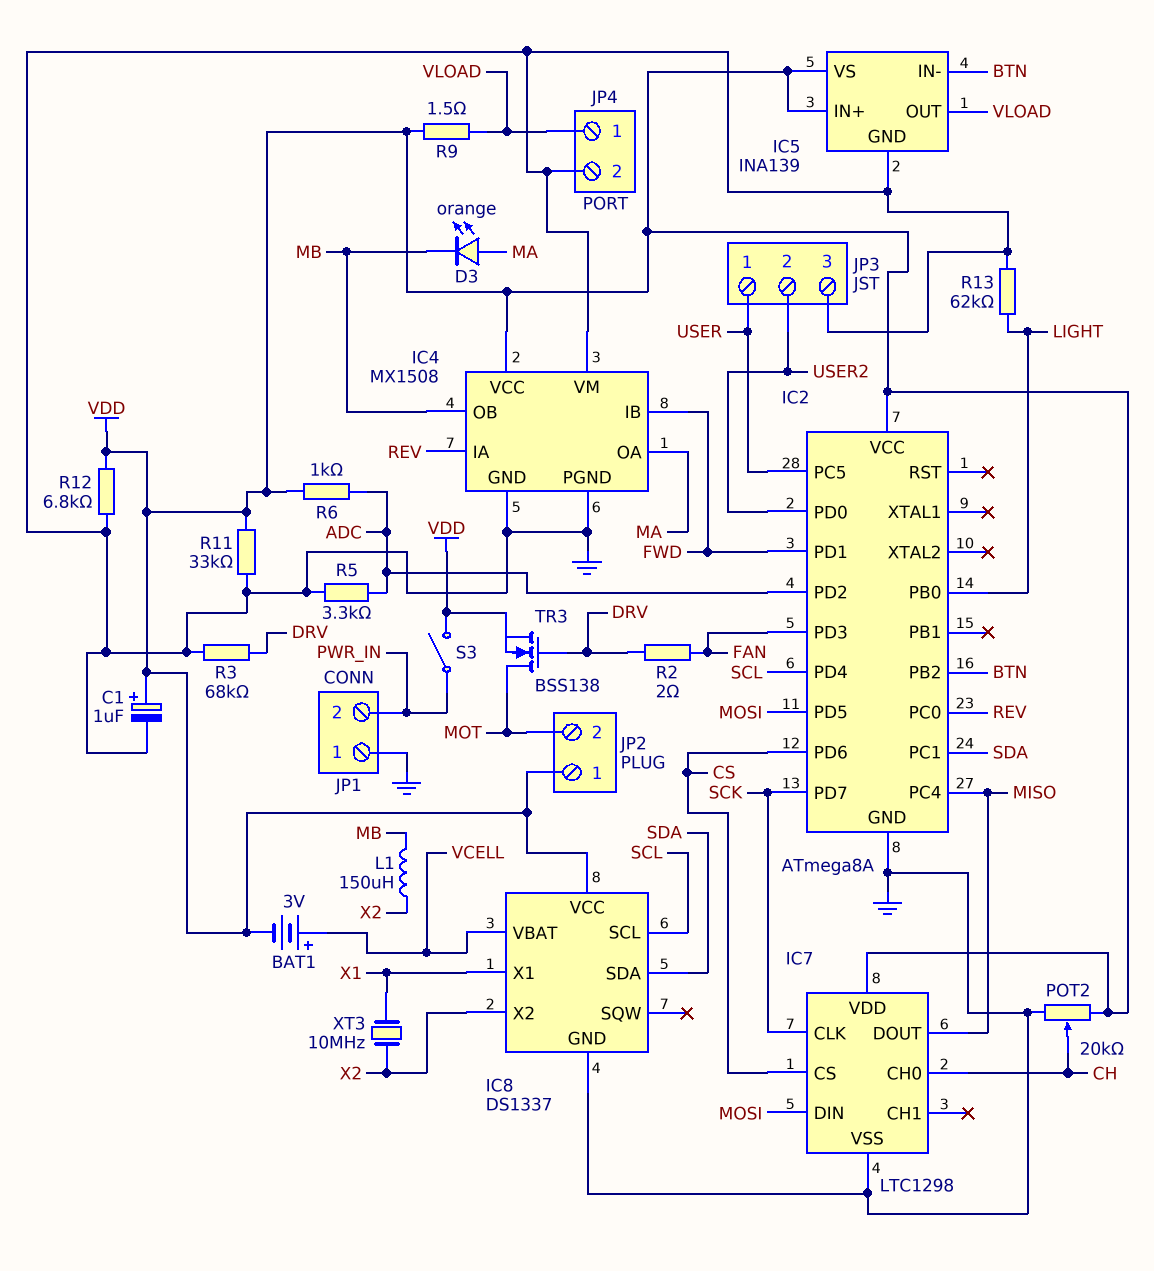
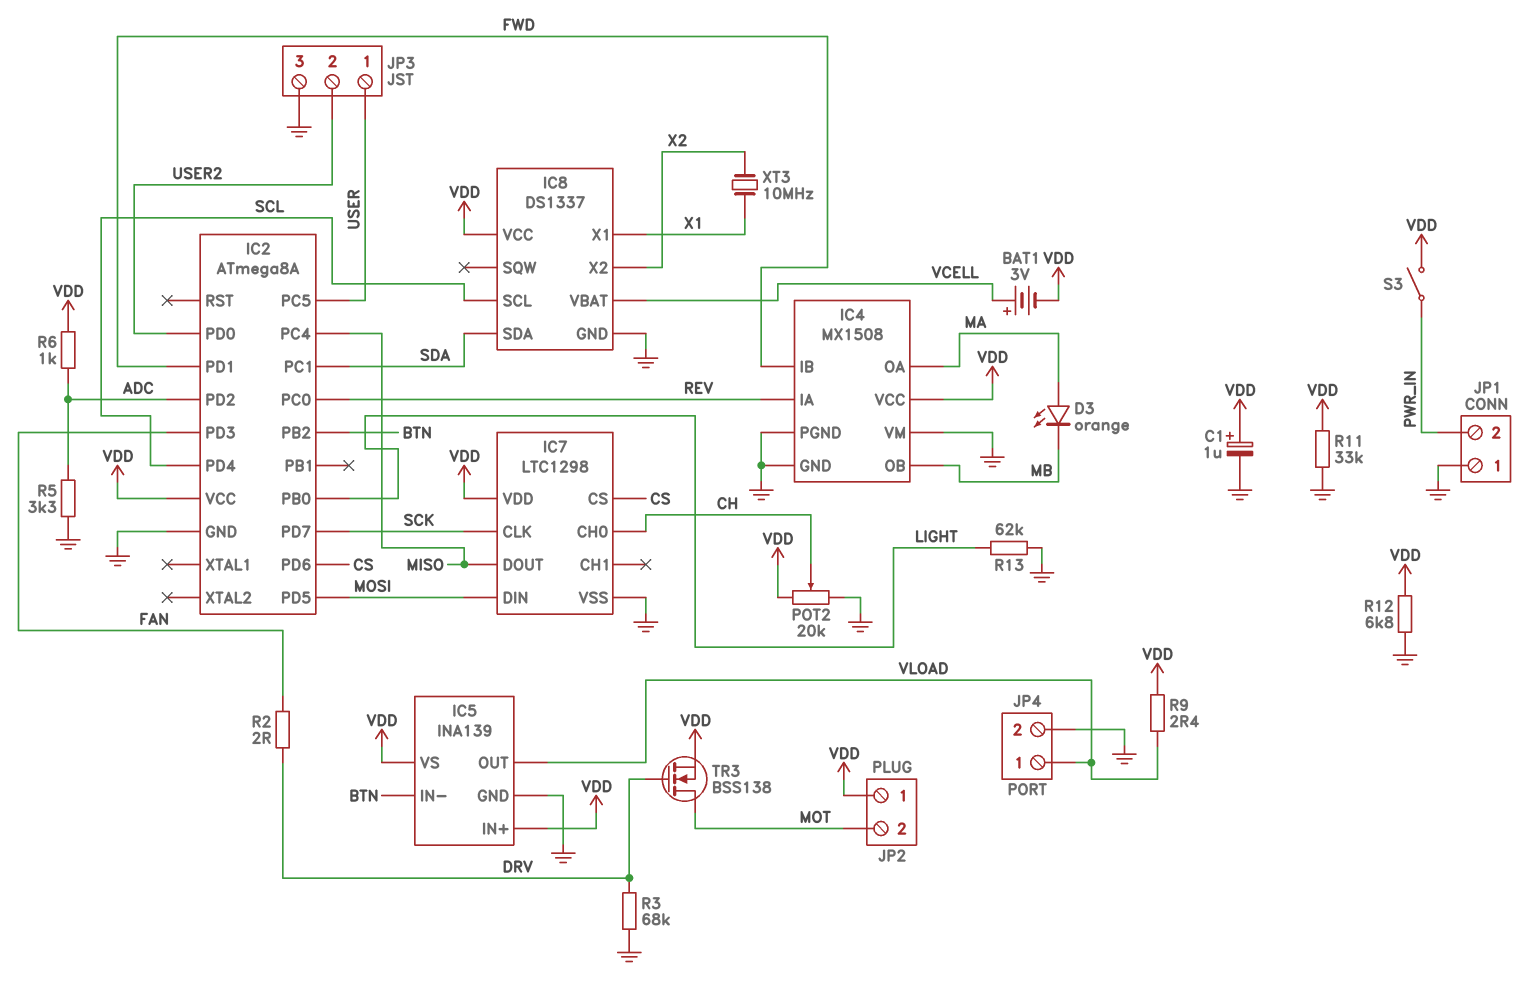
L1: 150uH (MB, X2) -> none
R9: 1.5 (VDD, VLOAD) -> 2.4 (VDD, VLOAD)

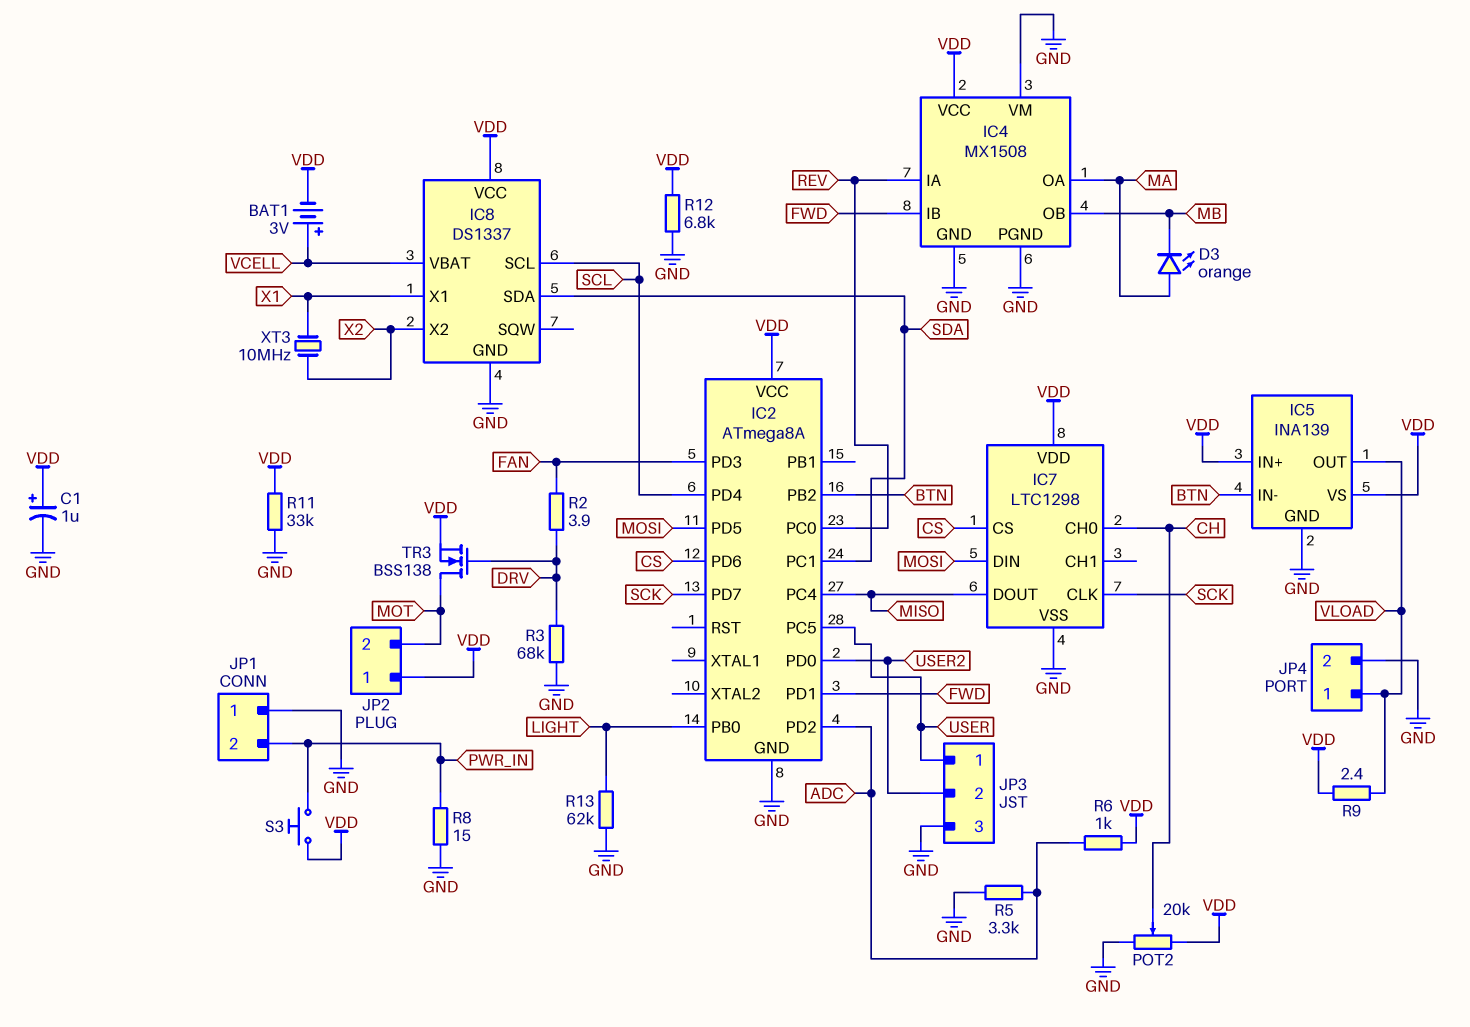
R2: 2 (DRV, FAN) -> 3.9 (DRV, FAN)
R8: none -> 15 (GND, PWR_IN)
S3: switch (PWR_IN, VDD) -> button (PWR_IN, VDD)

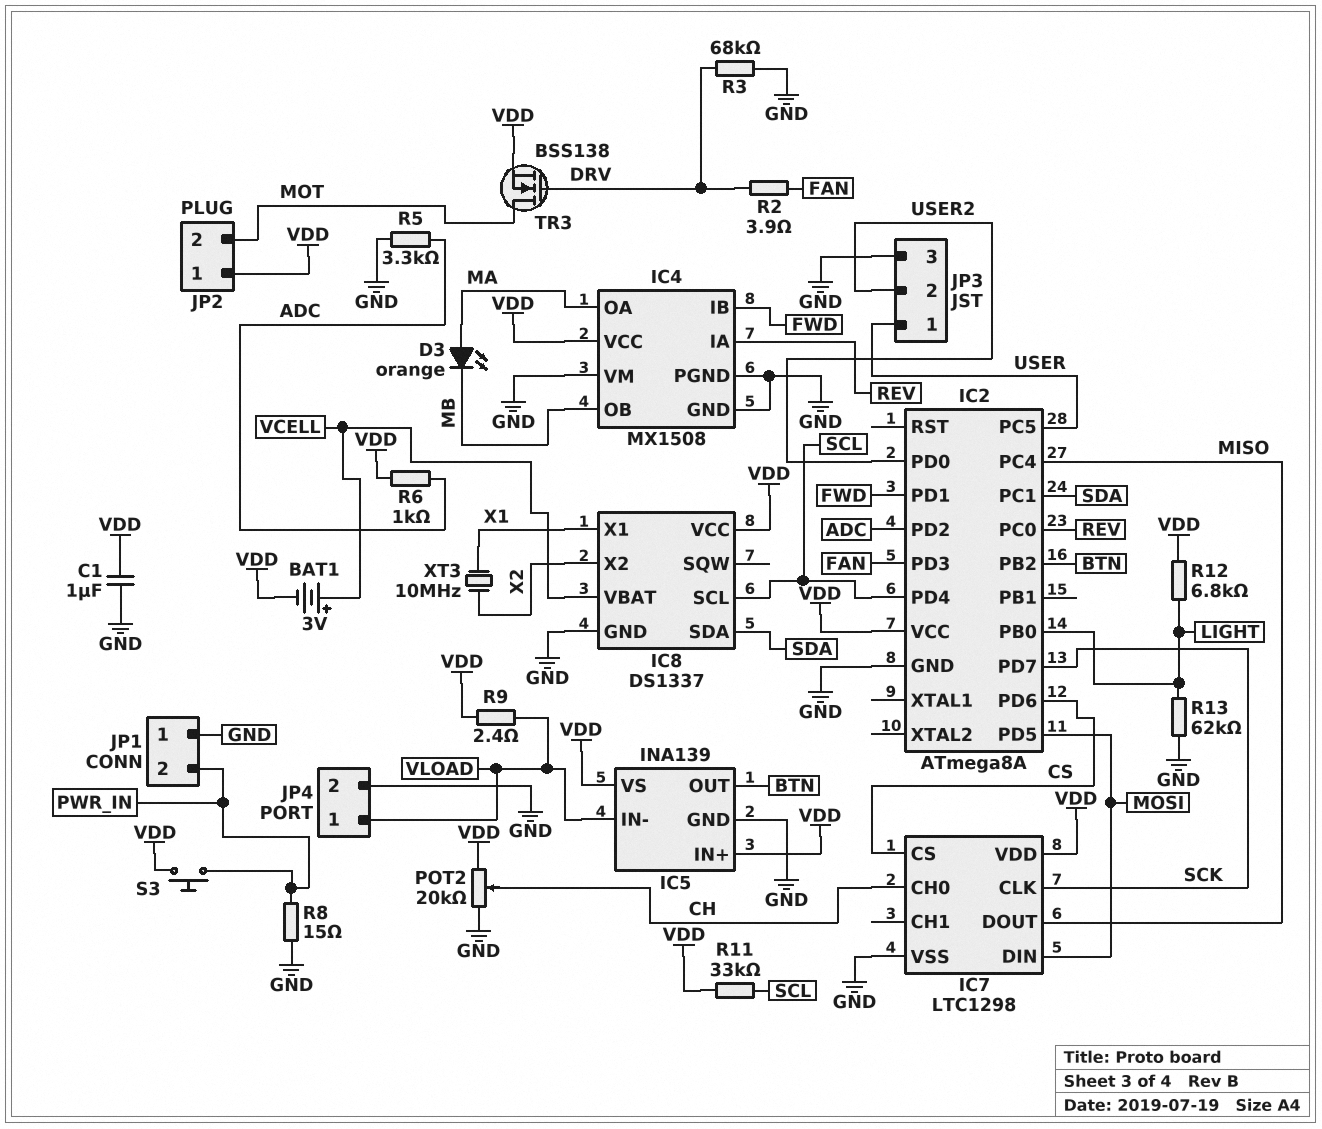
C1: 1uF (plus VDD, minus GND) -> 1uF (GND, VDD)
IC5 pin IN-: BTN -> VLOAD
IC5 pin OUT: VLOAD -> BTN
R11: 33k (GND, VDD) -> 33k (SCL, VDD)
R12: 6.8k (GND, VDD) -> 6.8k (LIGHT, VDD)

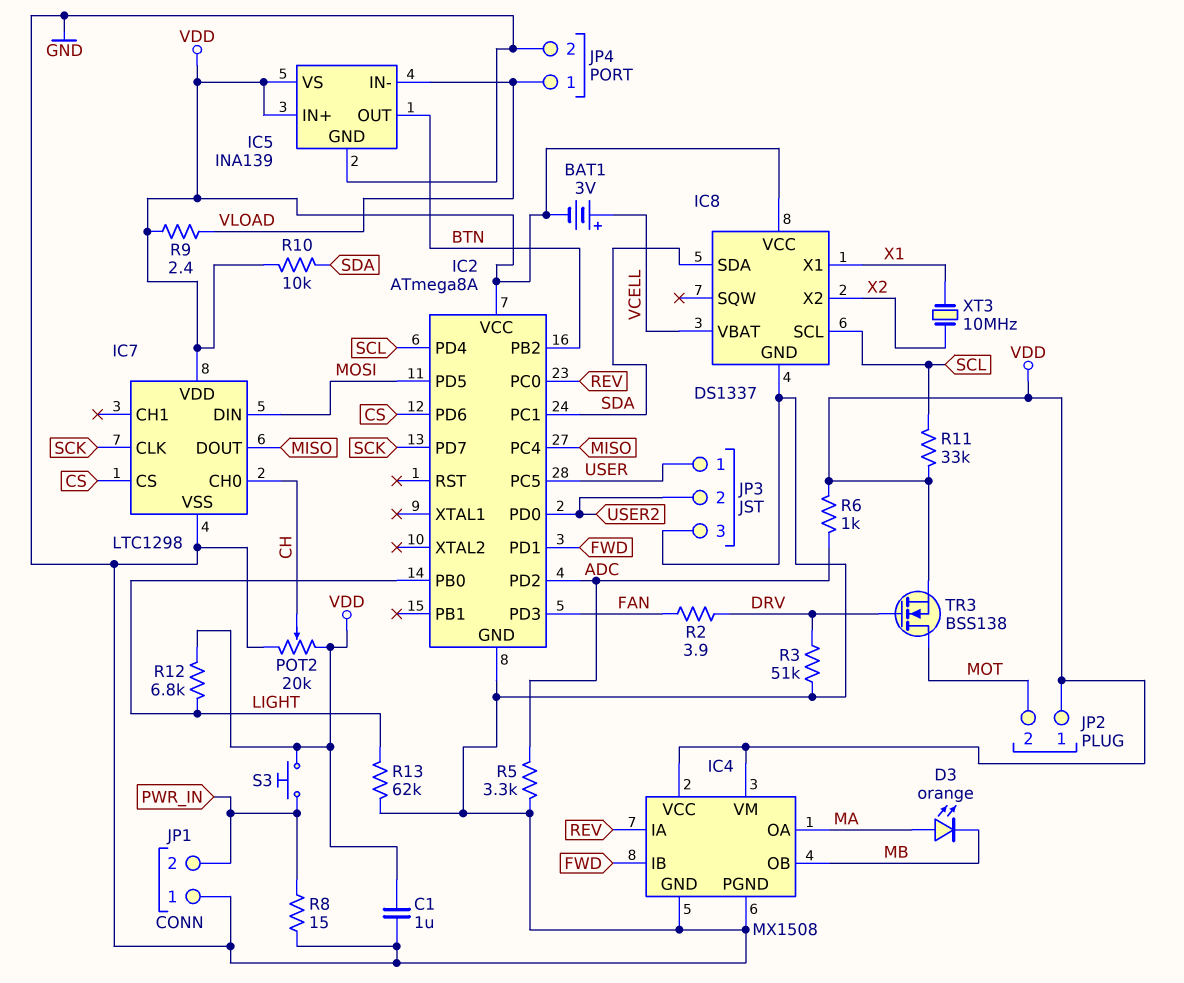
IC4 pin VM: GND -> VDD
R3: 68k (DRV, GND) -> 51k (DRV, GND)
R10: none -> 10k (SDA, VDD)

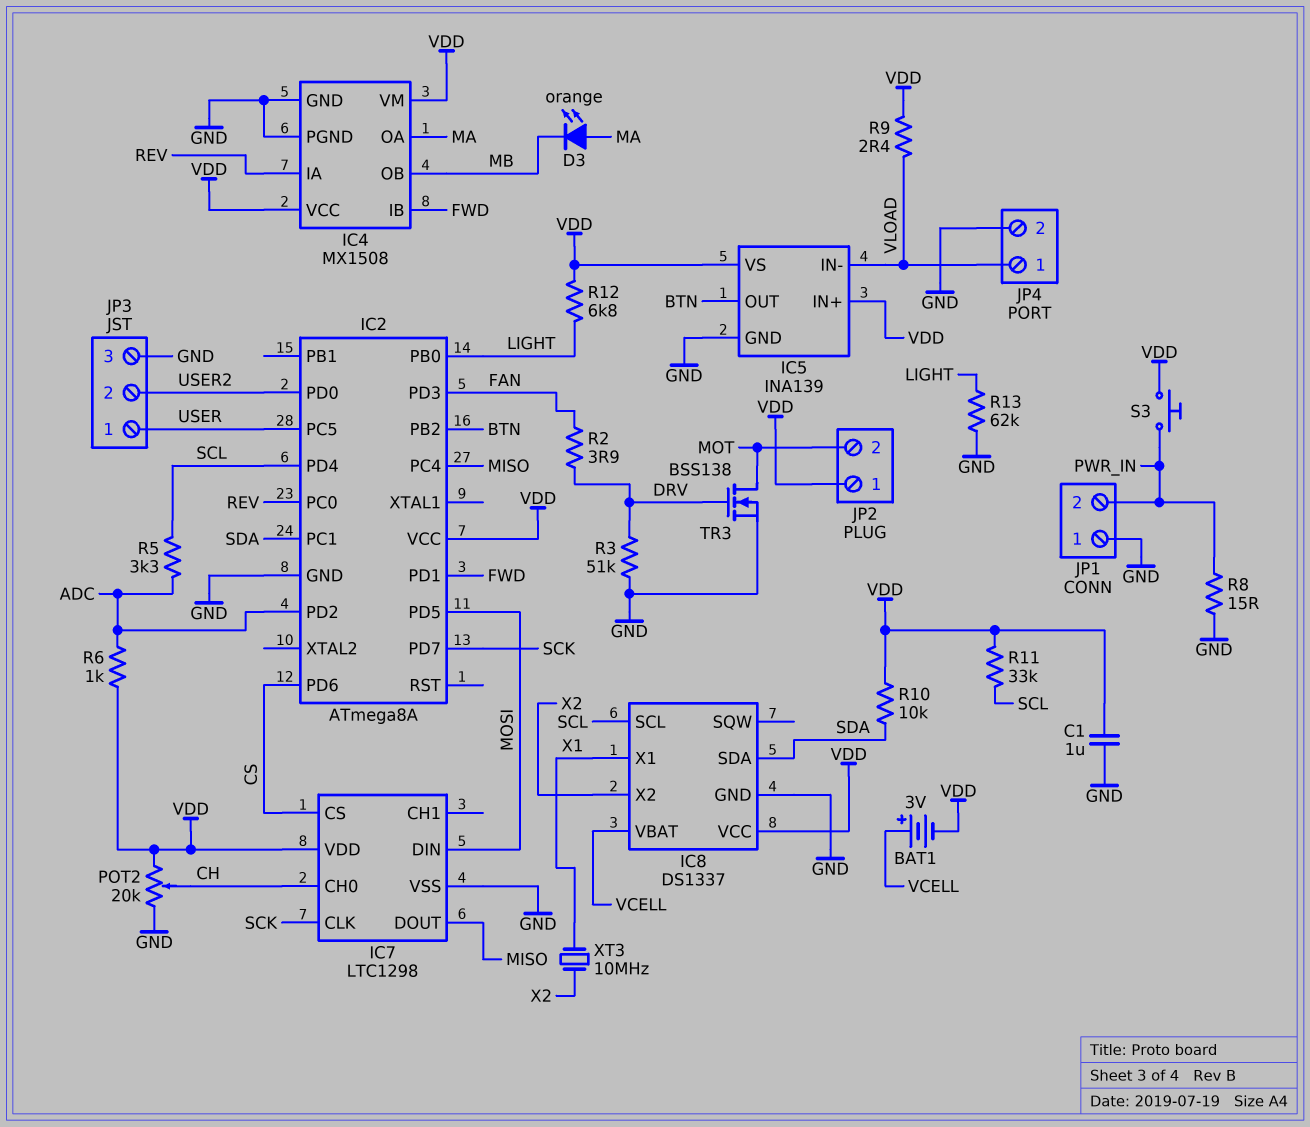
R5: 3.3k (ADC, GND) -> 3.3k (ADC, SCL)
TR3: NMOS BSS138 (G DRV, D MOT, S VDD) -> NMOS BSS138 (G DRV, D MOT, S GND)

